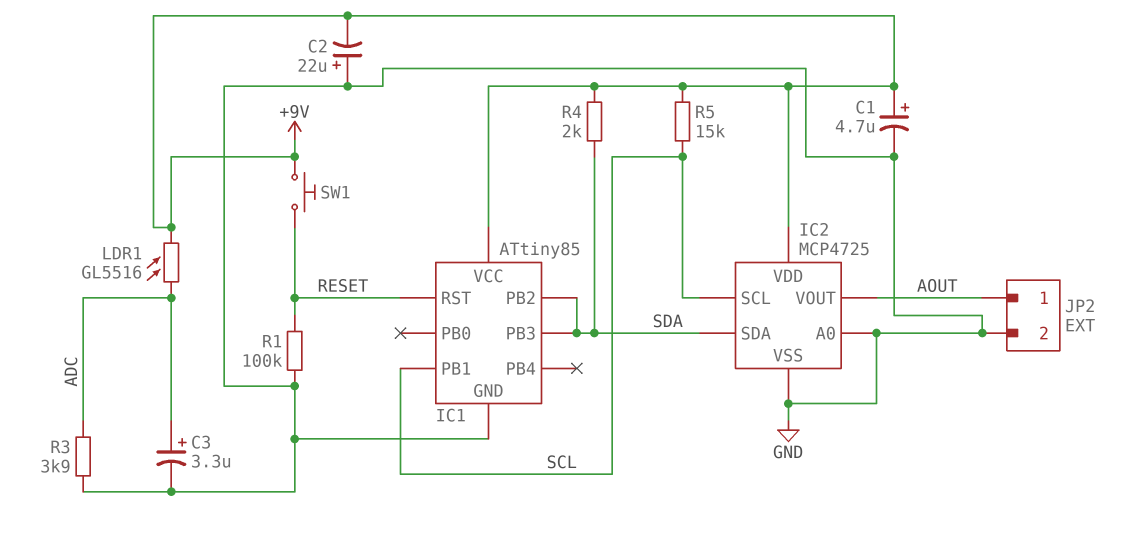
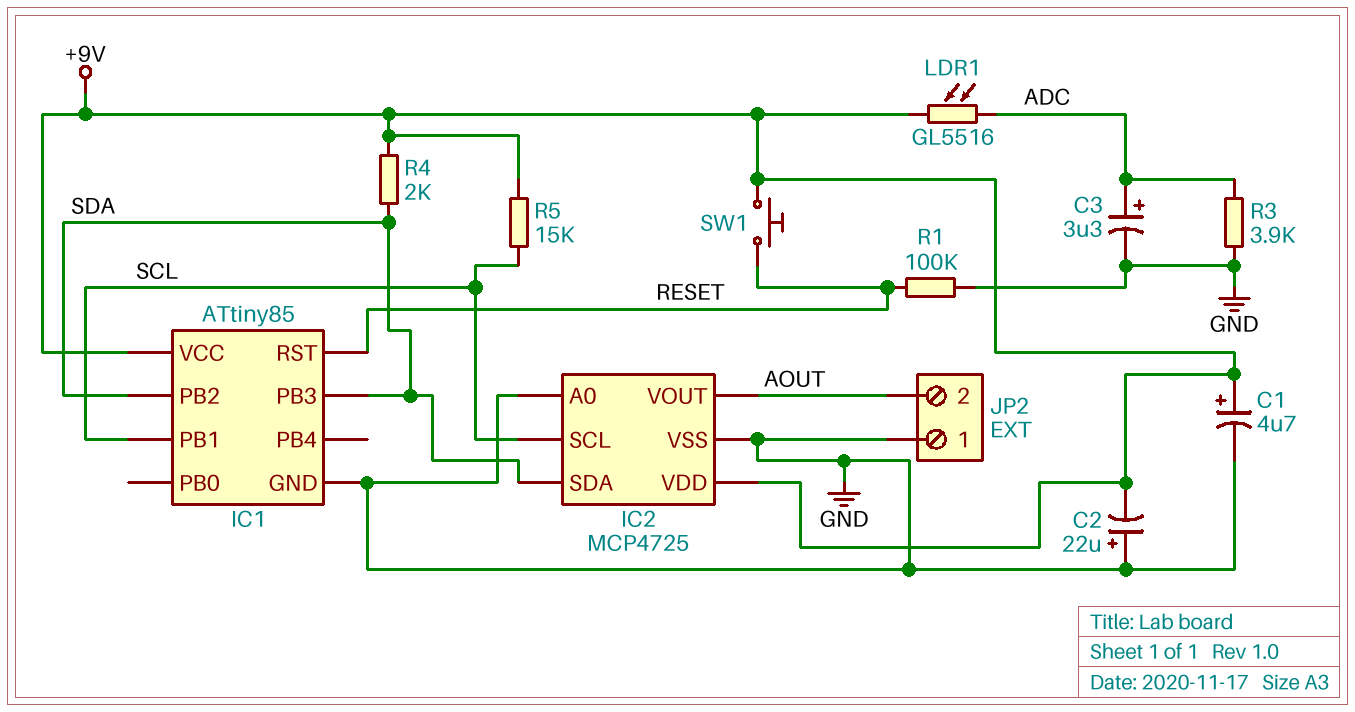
JP2 pin 1: AOUT -> GND
JP2 pin 2: GND -> AOUT

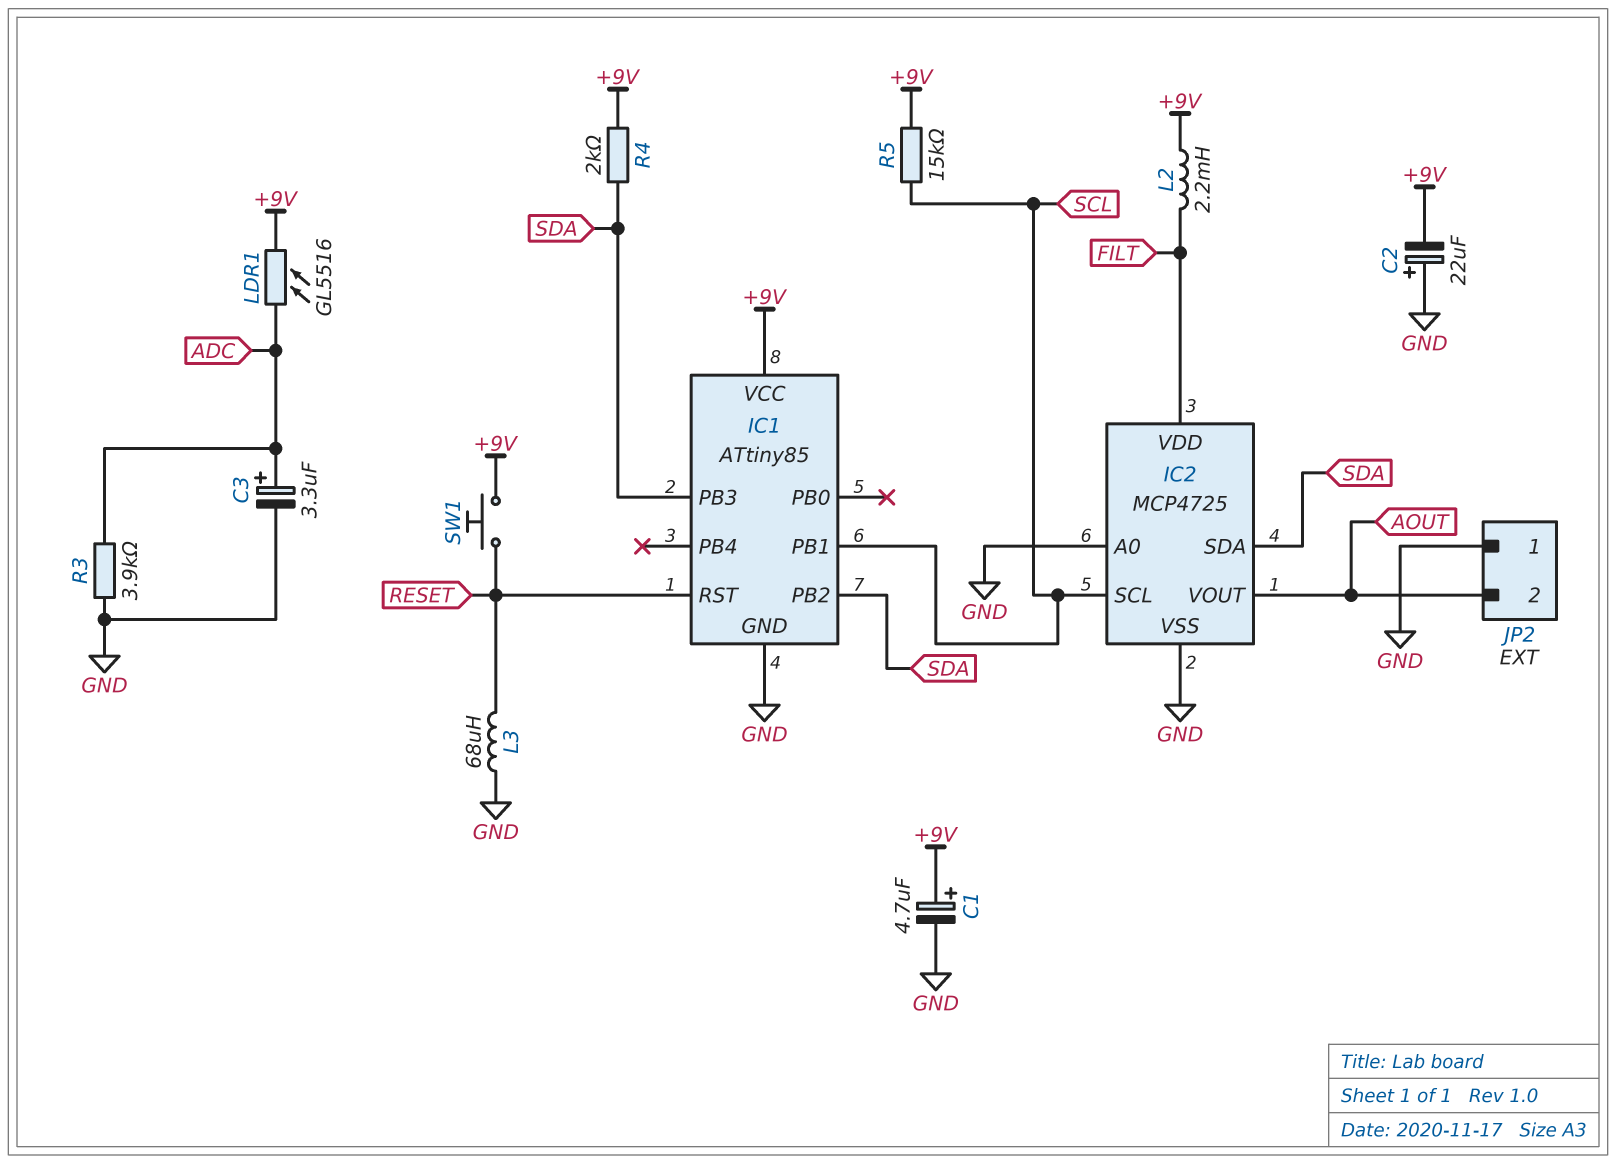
IC2 pin VDD: +9V -> FILT
L2: none -> 2.2mH (+9V, FILT)
L3: none -> 68uH (GND, RESET)
R1: 100k (GND, RESET) -> none

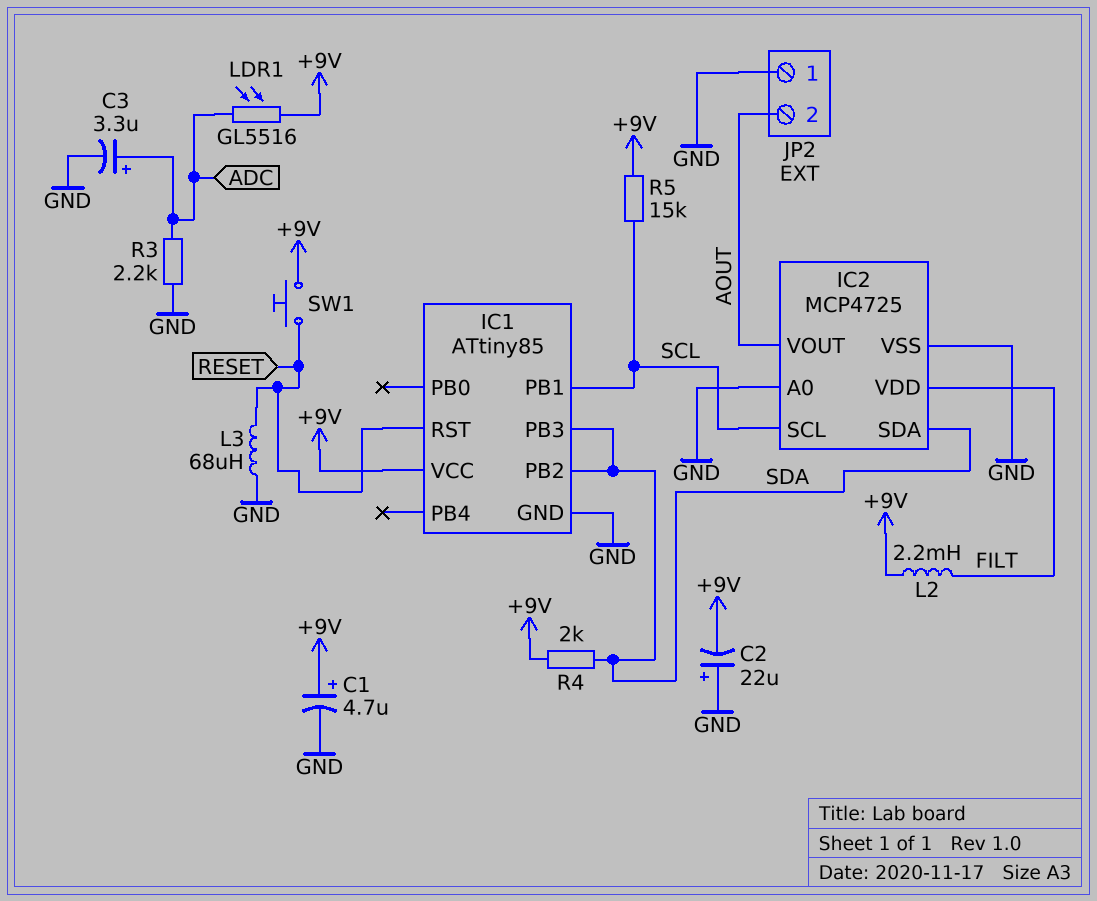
R3: 3.9k (ADC, GND) -> 2.2k (ADC, GND)

